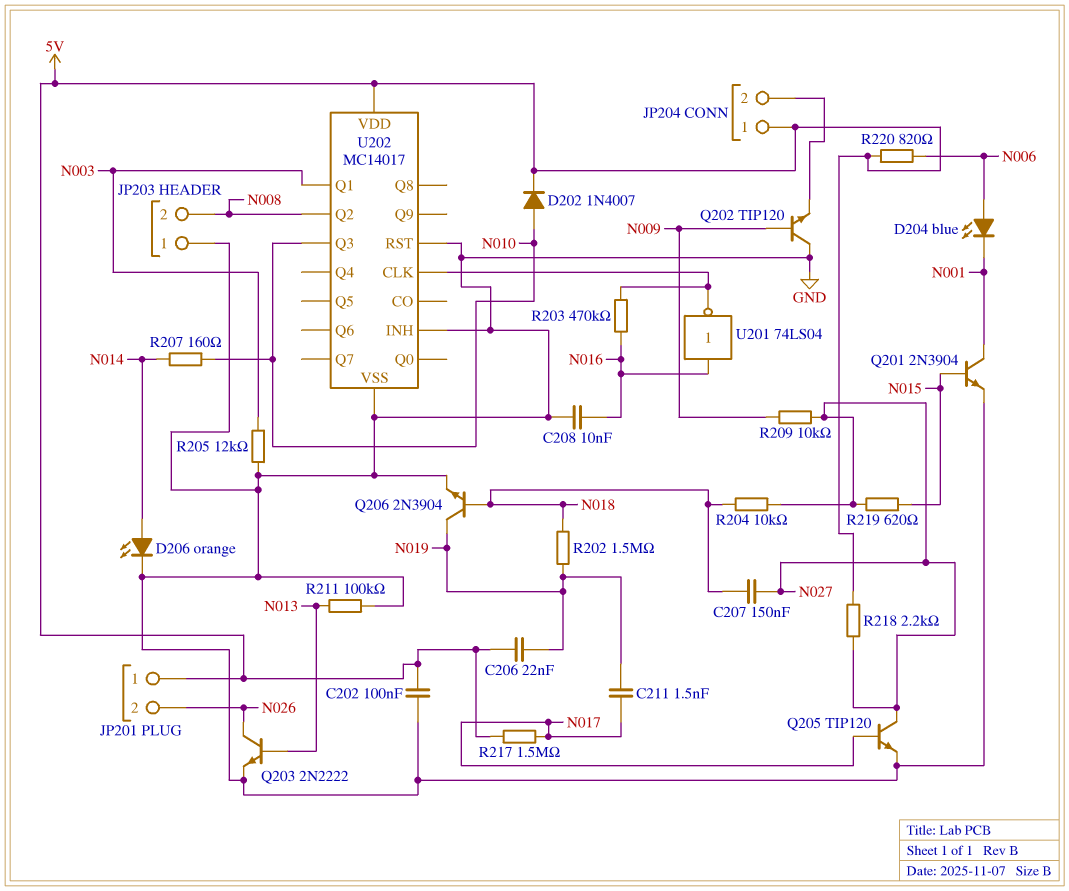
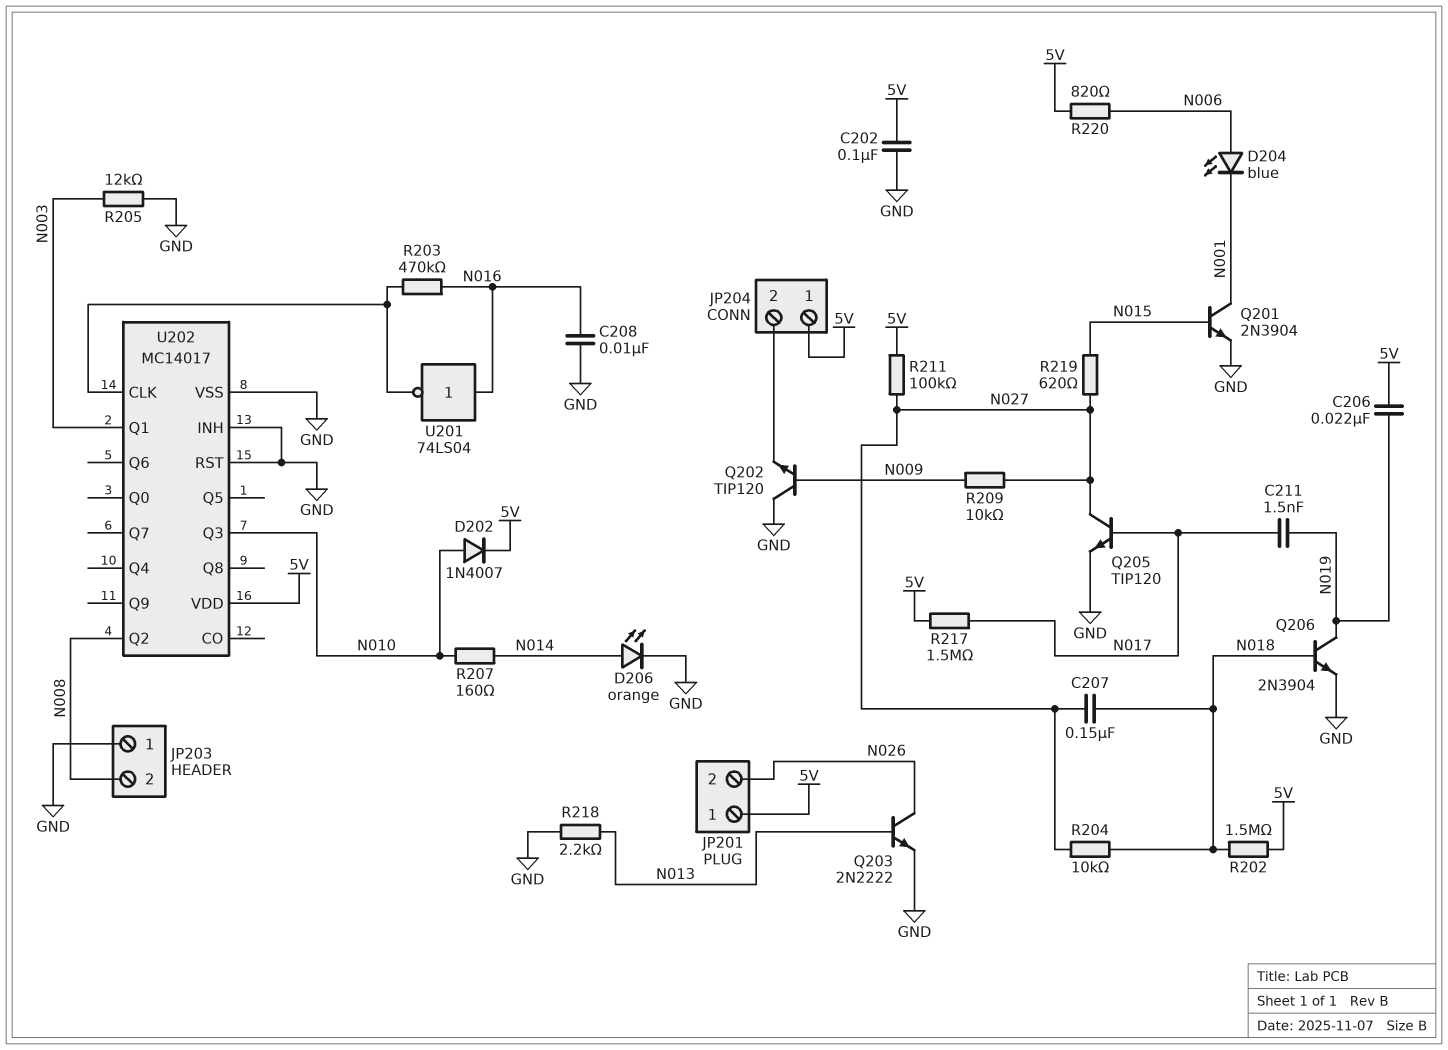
R202: 1.5M (N018, N019) -> 1.5M (5V, N018)
R211: 100k (GND, N013) -> 100k (5V, N027)
R218: 2.2k (5V, N027) -> 2.2k (GND, N013)

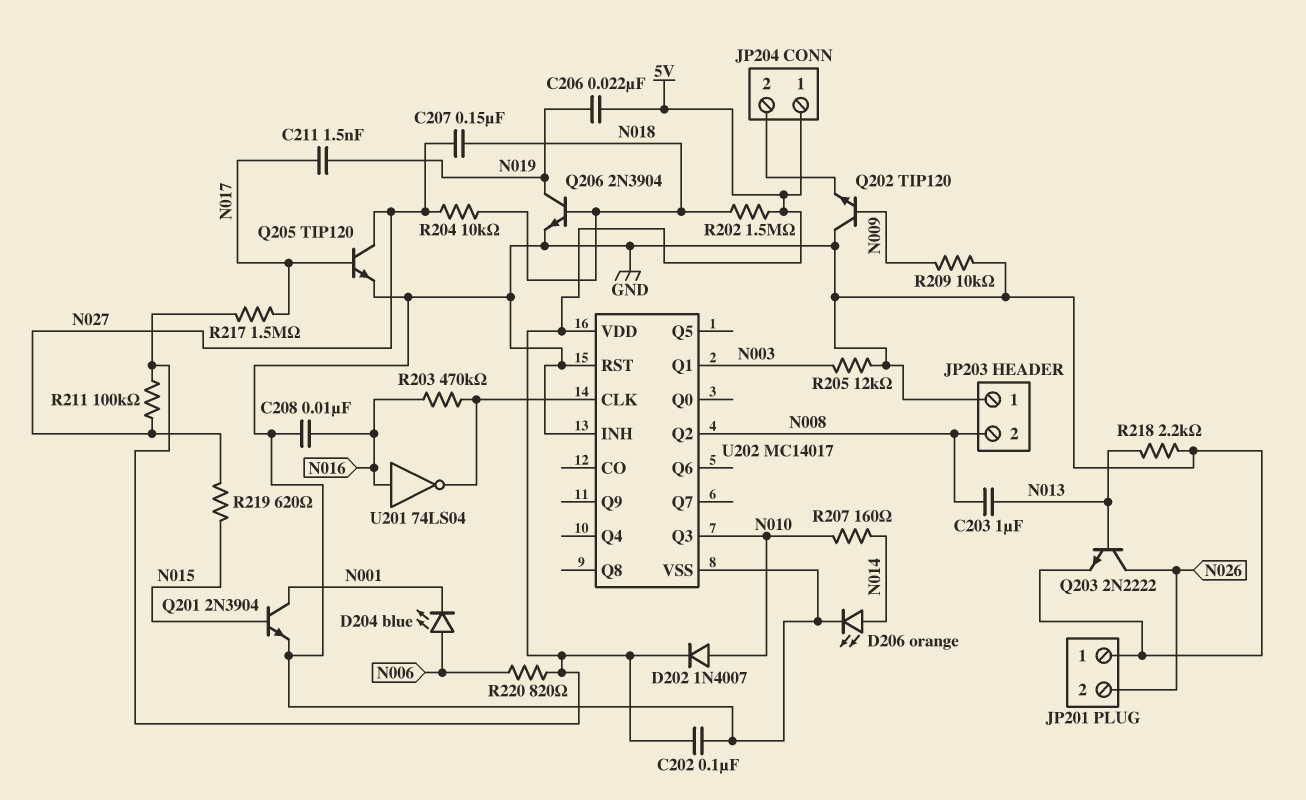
C203: none -> 1uF (N008, N013)
JP201 pin 1: 5V -> GND
R209: 10k (N009, N027) -> 10k (GND, N009)

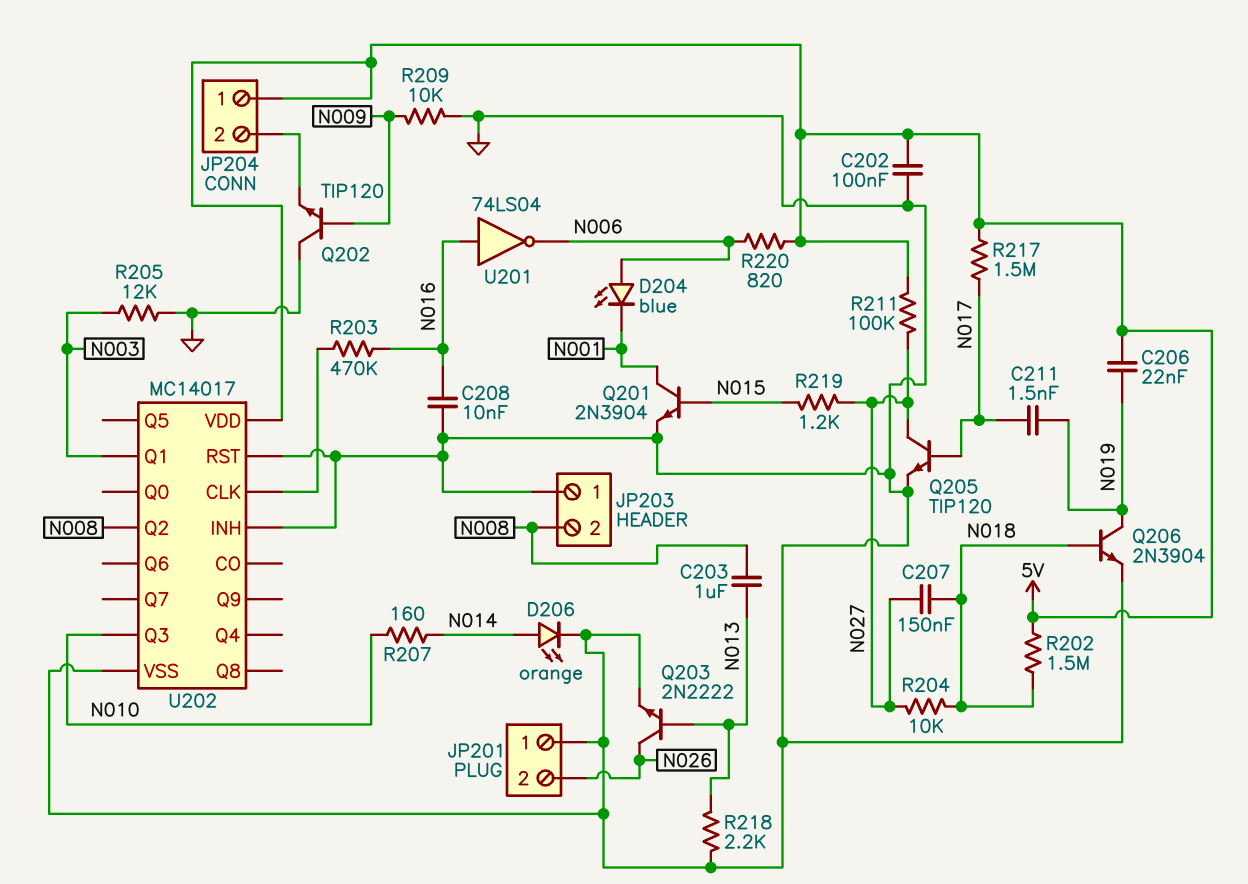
D202: diode 1N4007 (A N010, K 5V) -> none
R219: 620 (N015, N027) -> 1.2k (N015, N027)
U201: NOT 74LS04 (in N016, out U202/CLK) -> NOT 74LS04 (in N016, out N006)

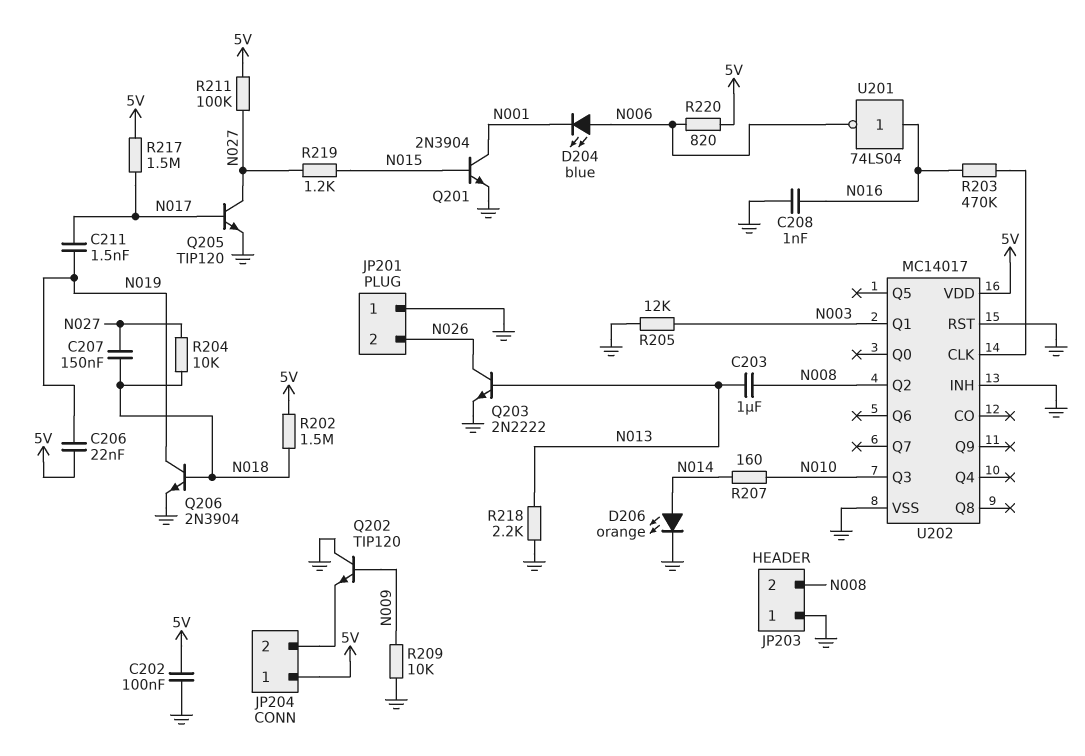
C208: 10nF (GND, N016) -> 1nF (GND, N016)

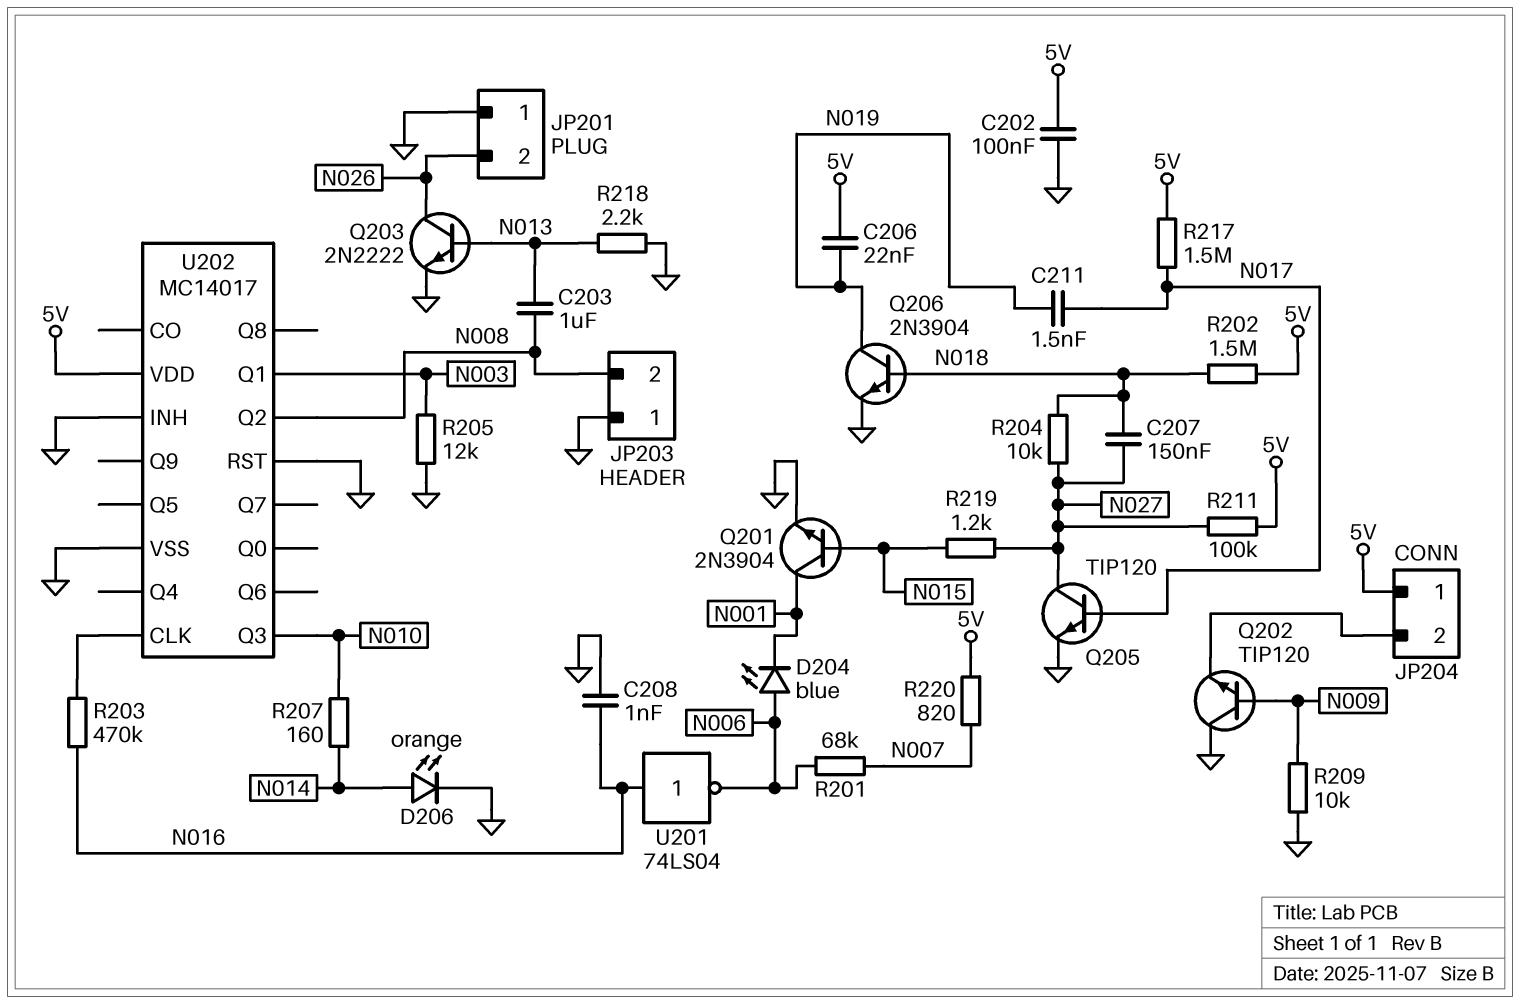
R201: none -> 68k (N006, N007)
R220: 820 (5V, N006) -> 820 (5V, N007)

